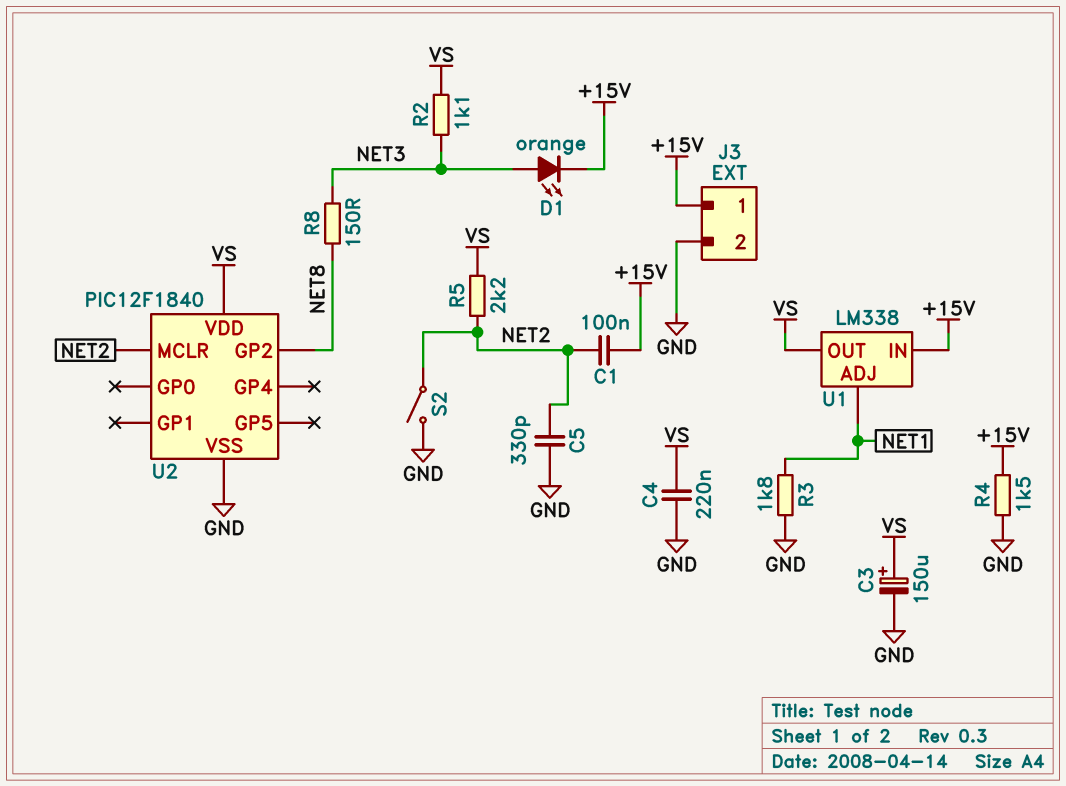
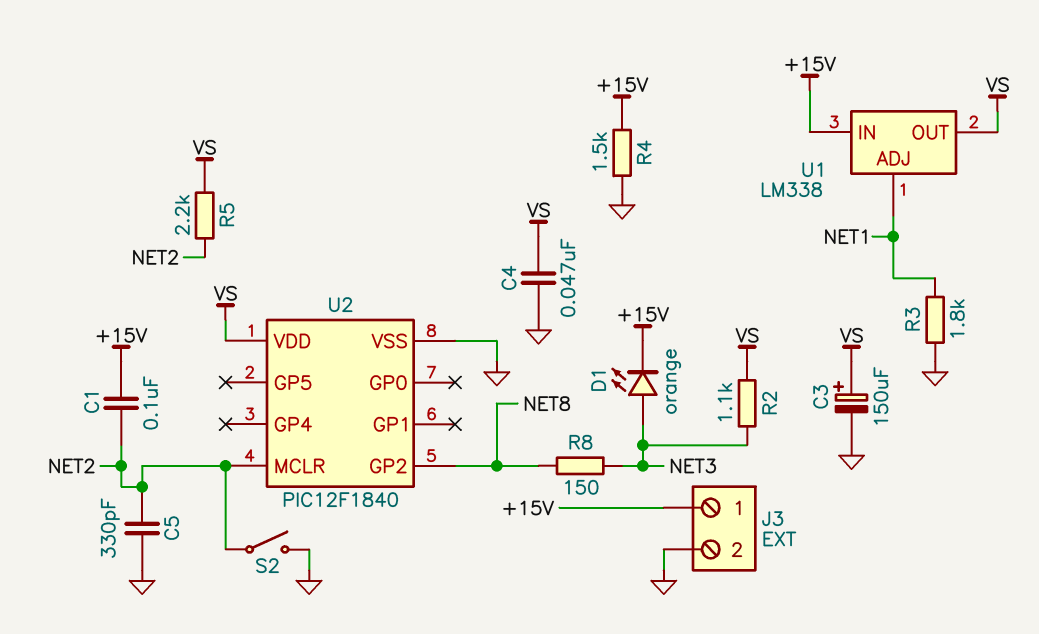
C4: 220nF (GND, VS) -> 47nF (GND, VS)

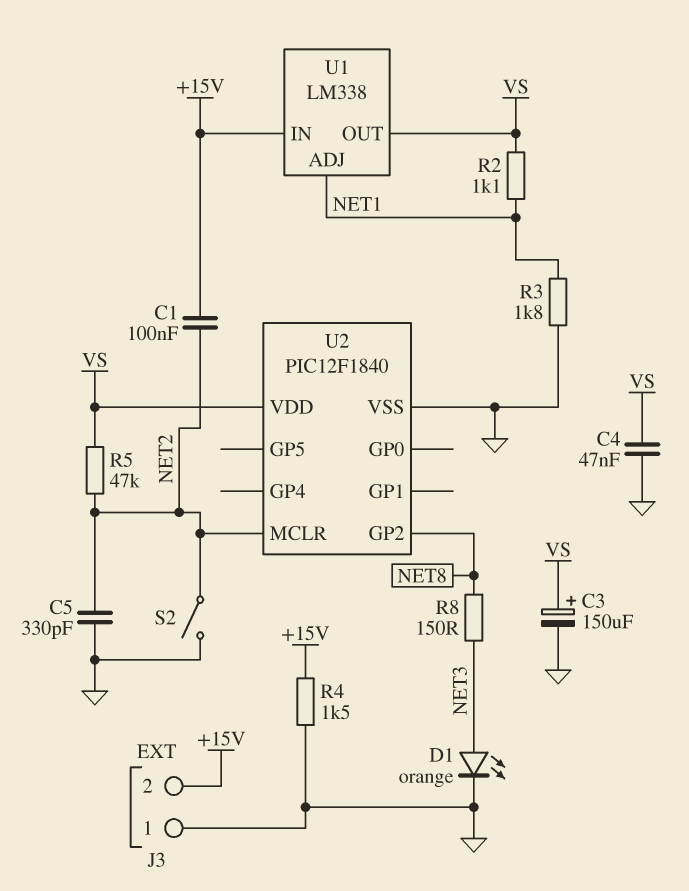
D1: LED orange (A NET3, K +15V) -> LED orange (A NET3, K GND)
J3 pin 1: +15V -> GND
J3 pin 2: GND -> +15V
R2: 1.1k (NET3, VS) -> 1.1k (NET1, VS)
R5: 2.2k (NET2, VS) -> 47k (NET2, VS)

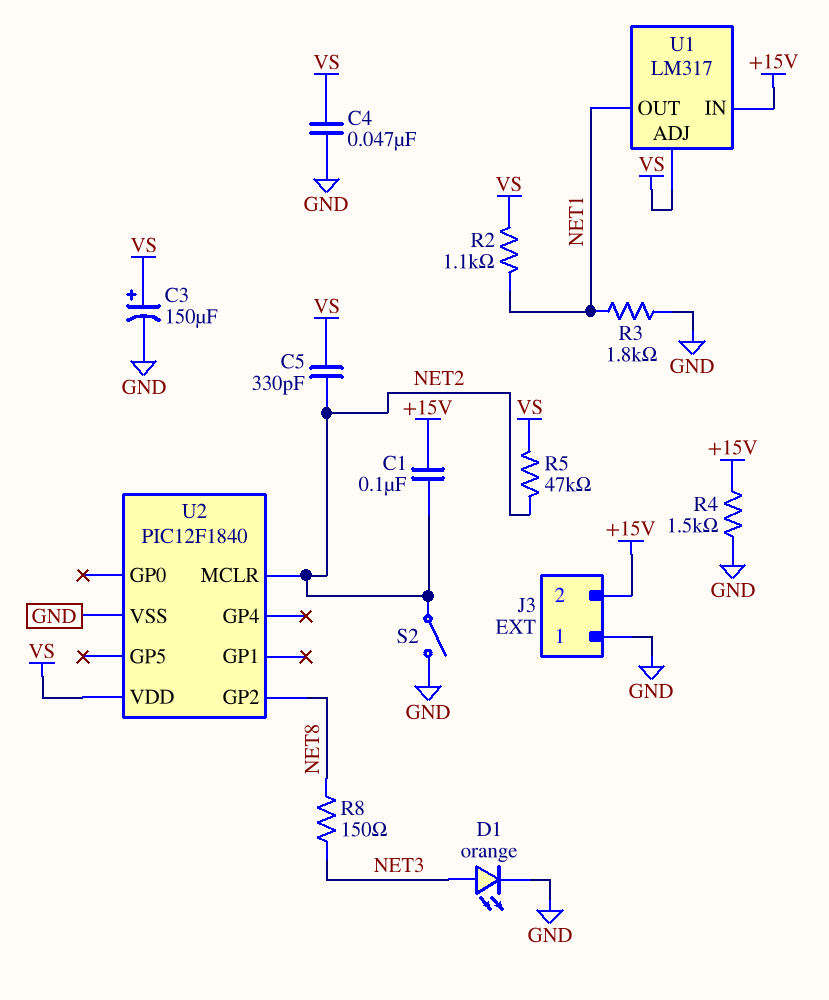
C5: 330pF (GND, NET2) -> 330pF (NET2, VS)
U1: LM338 -> LM317
U1 pin ADJ: NET1 -> VS
U1 pin OUT: VS -> NET1

